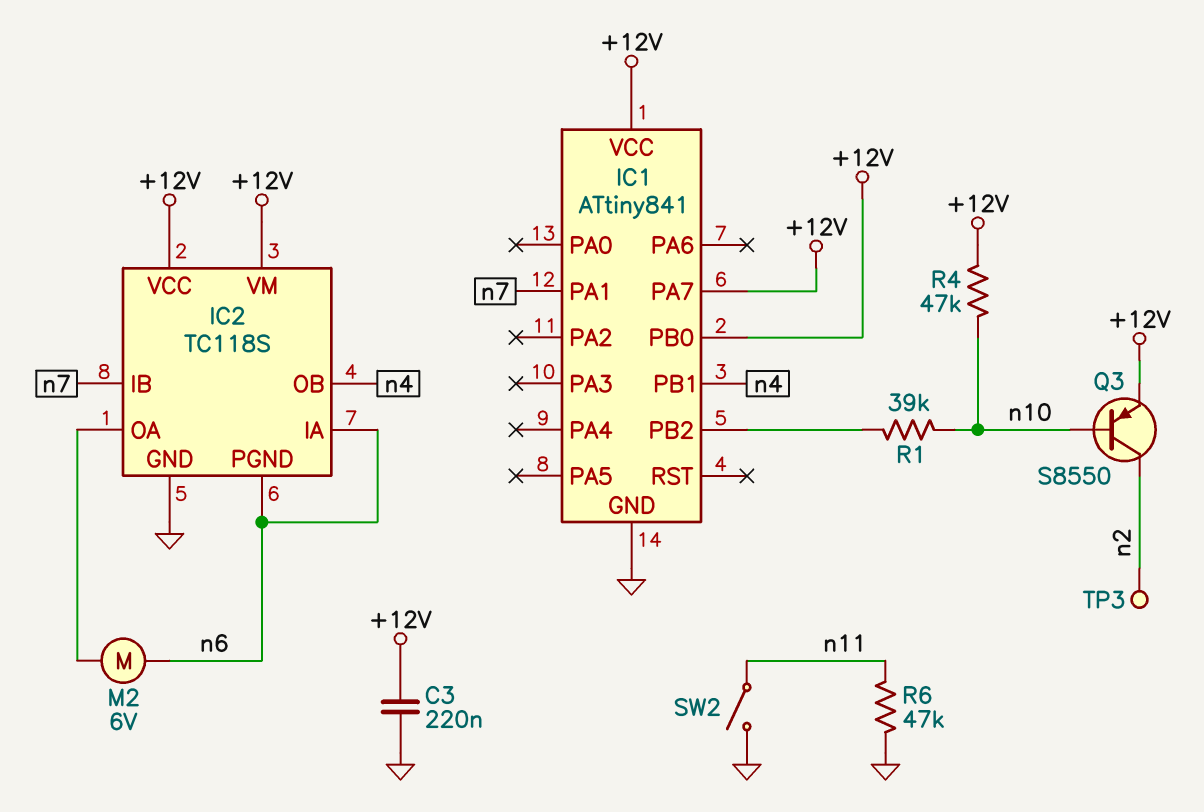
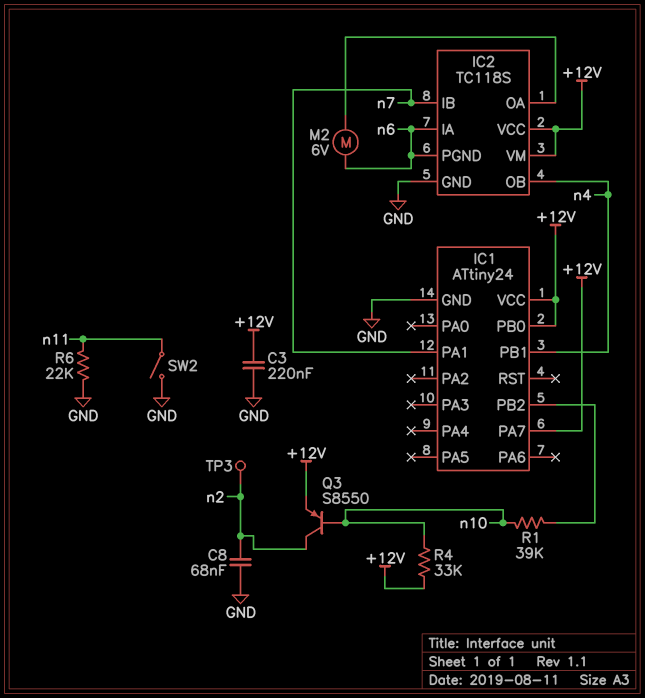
C8: none -> 68nF (GND, n2)
IC1: ATtiny841 -> ATtiny24
R4: 47k (+12V, n10) -> 33k (+12V, n10)
R6: 47k (GND, n11) -> 22k (GND, n11)

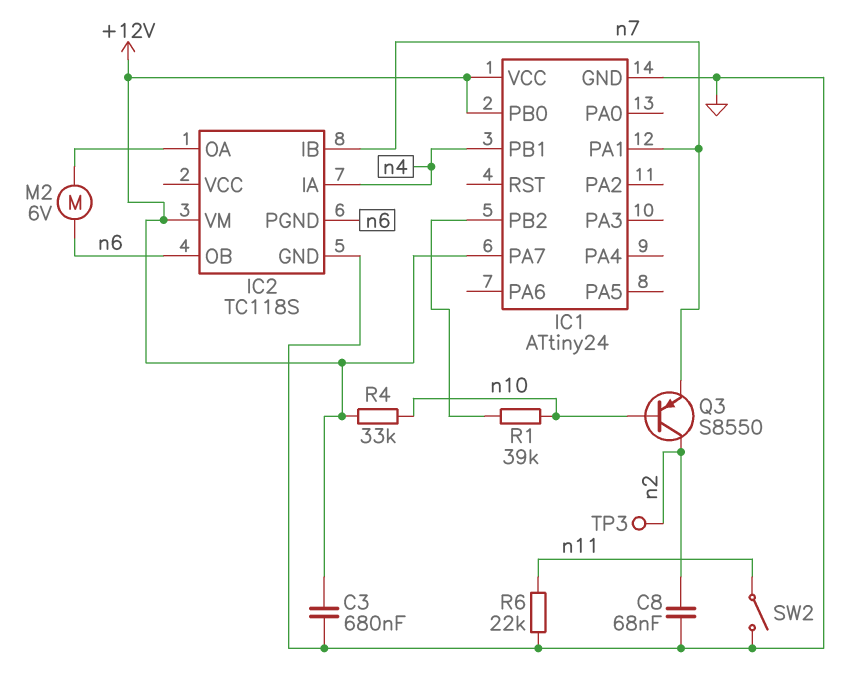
C3: 220nF (+12V, GND) -> 680nF (+12V, GND)
IC2 pin IA: n6 -> n4
IC2 pin OB: n4 -> n6
IC2 pin VCC: +12V -> none
Q3: PNP S8550 (B n10, C n2, E +12V) -> PNP S8550 (B n10, C n2, E n7)

